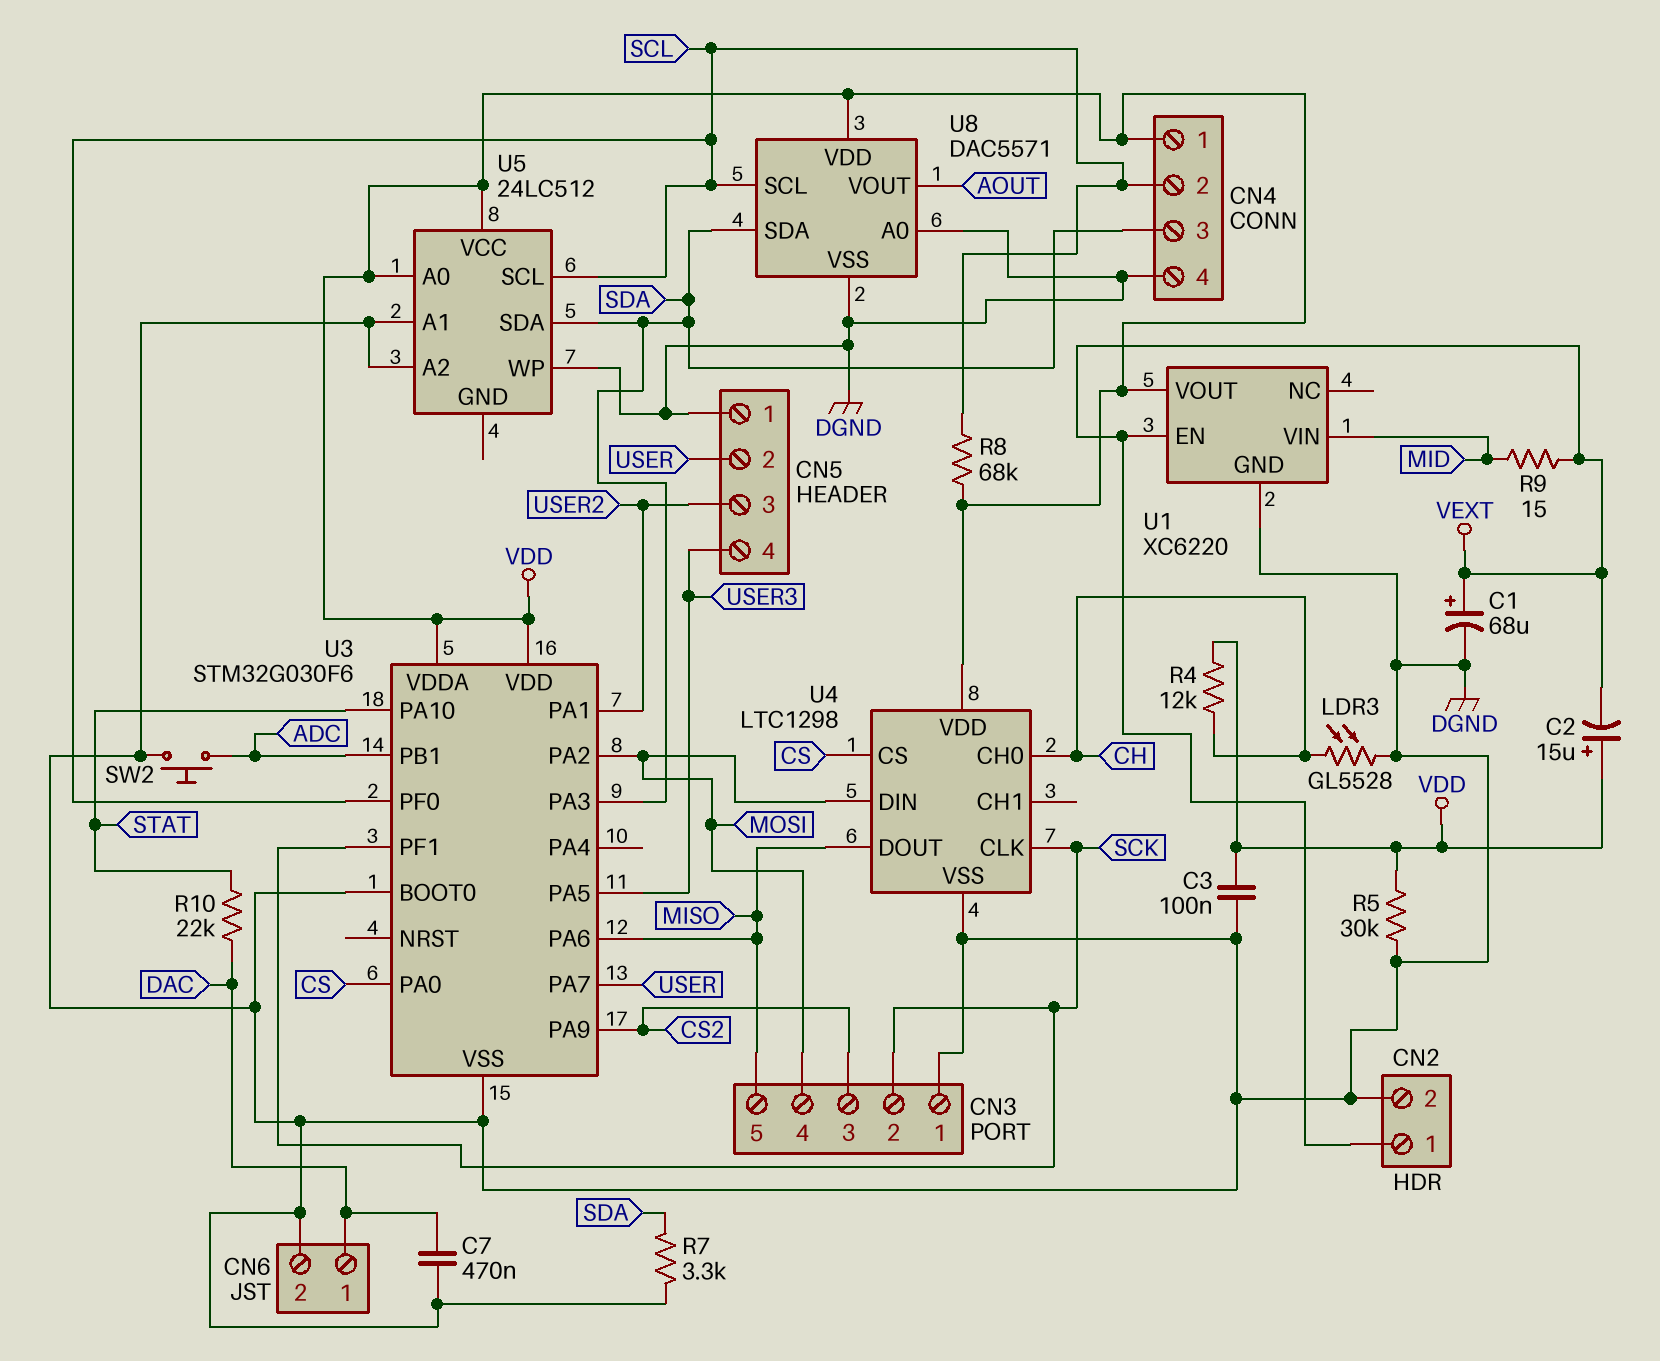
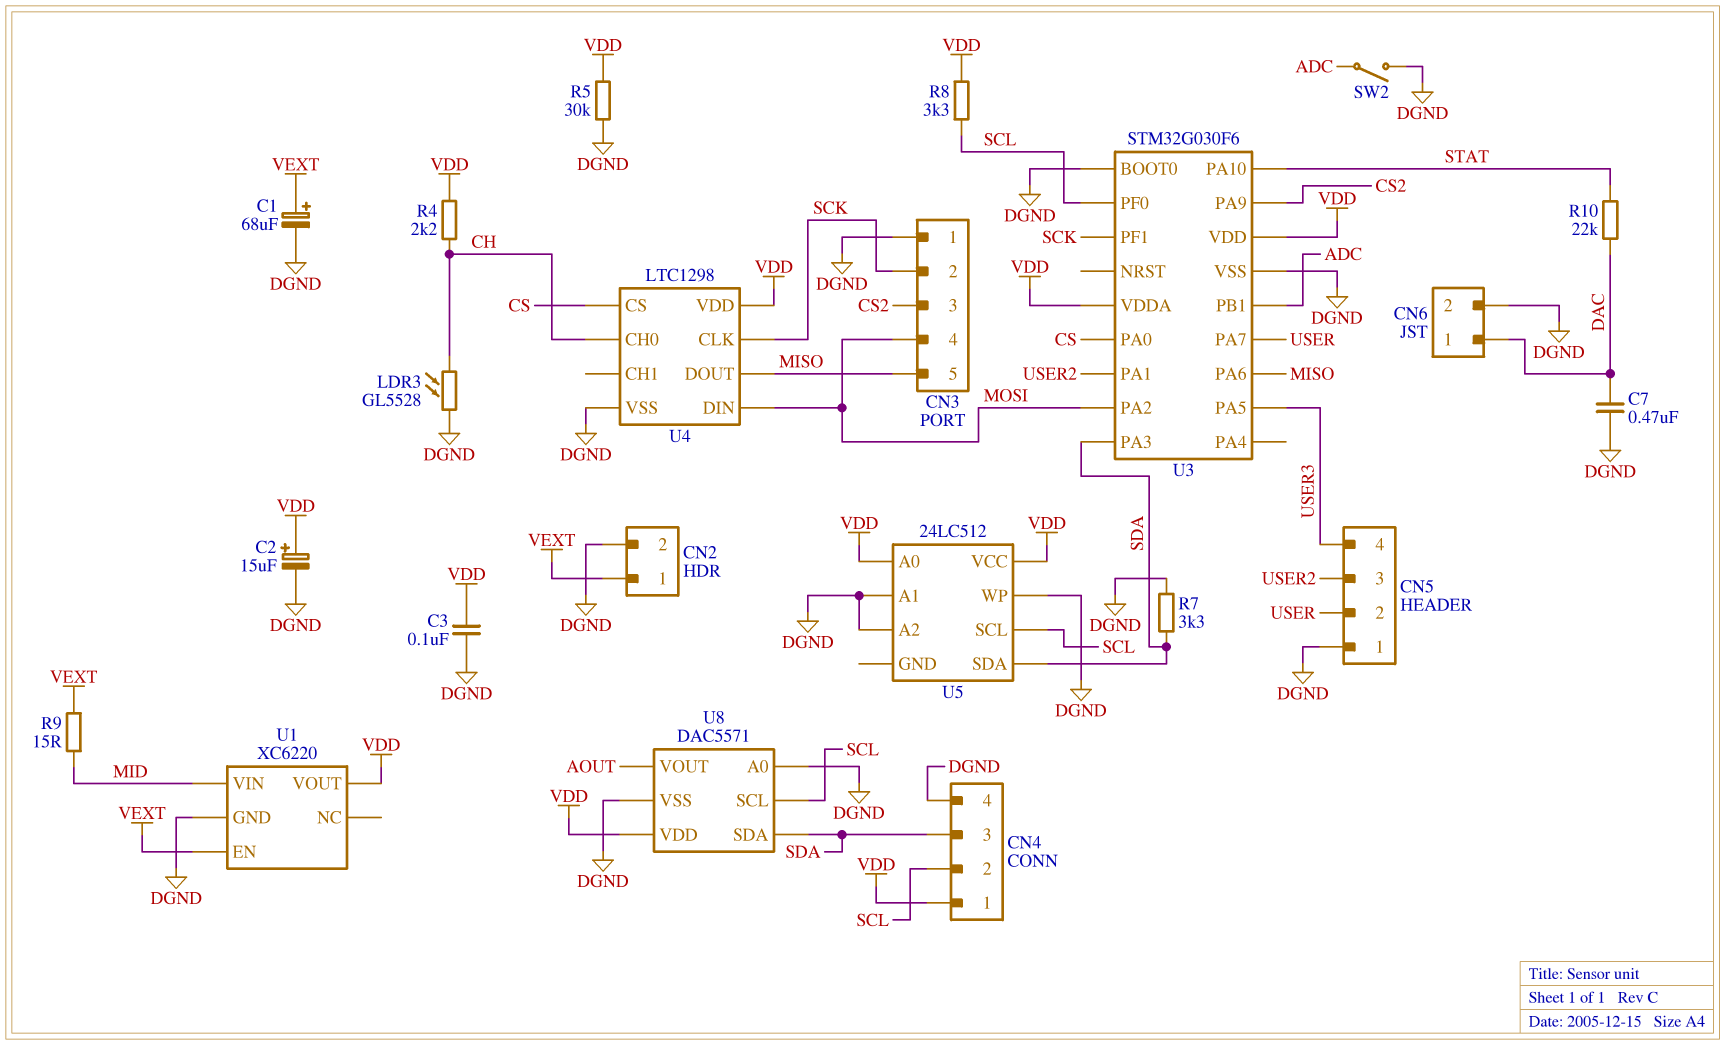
C2: 15uF (plus VDD, minus VEXT) -> 15uF (plus VDD, minus DGND)
R4: 12k (CH, VDD) -> 2.2k (CH, VDD)
R8: 68k (SCL, VDD) -> 3.3k (SCL, VDD)
SW2: button (ADC, DGND) -> switch (ADC, DGND)

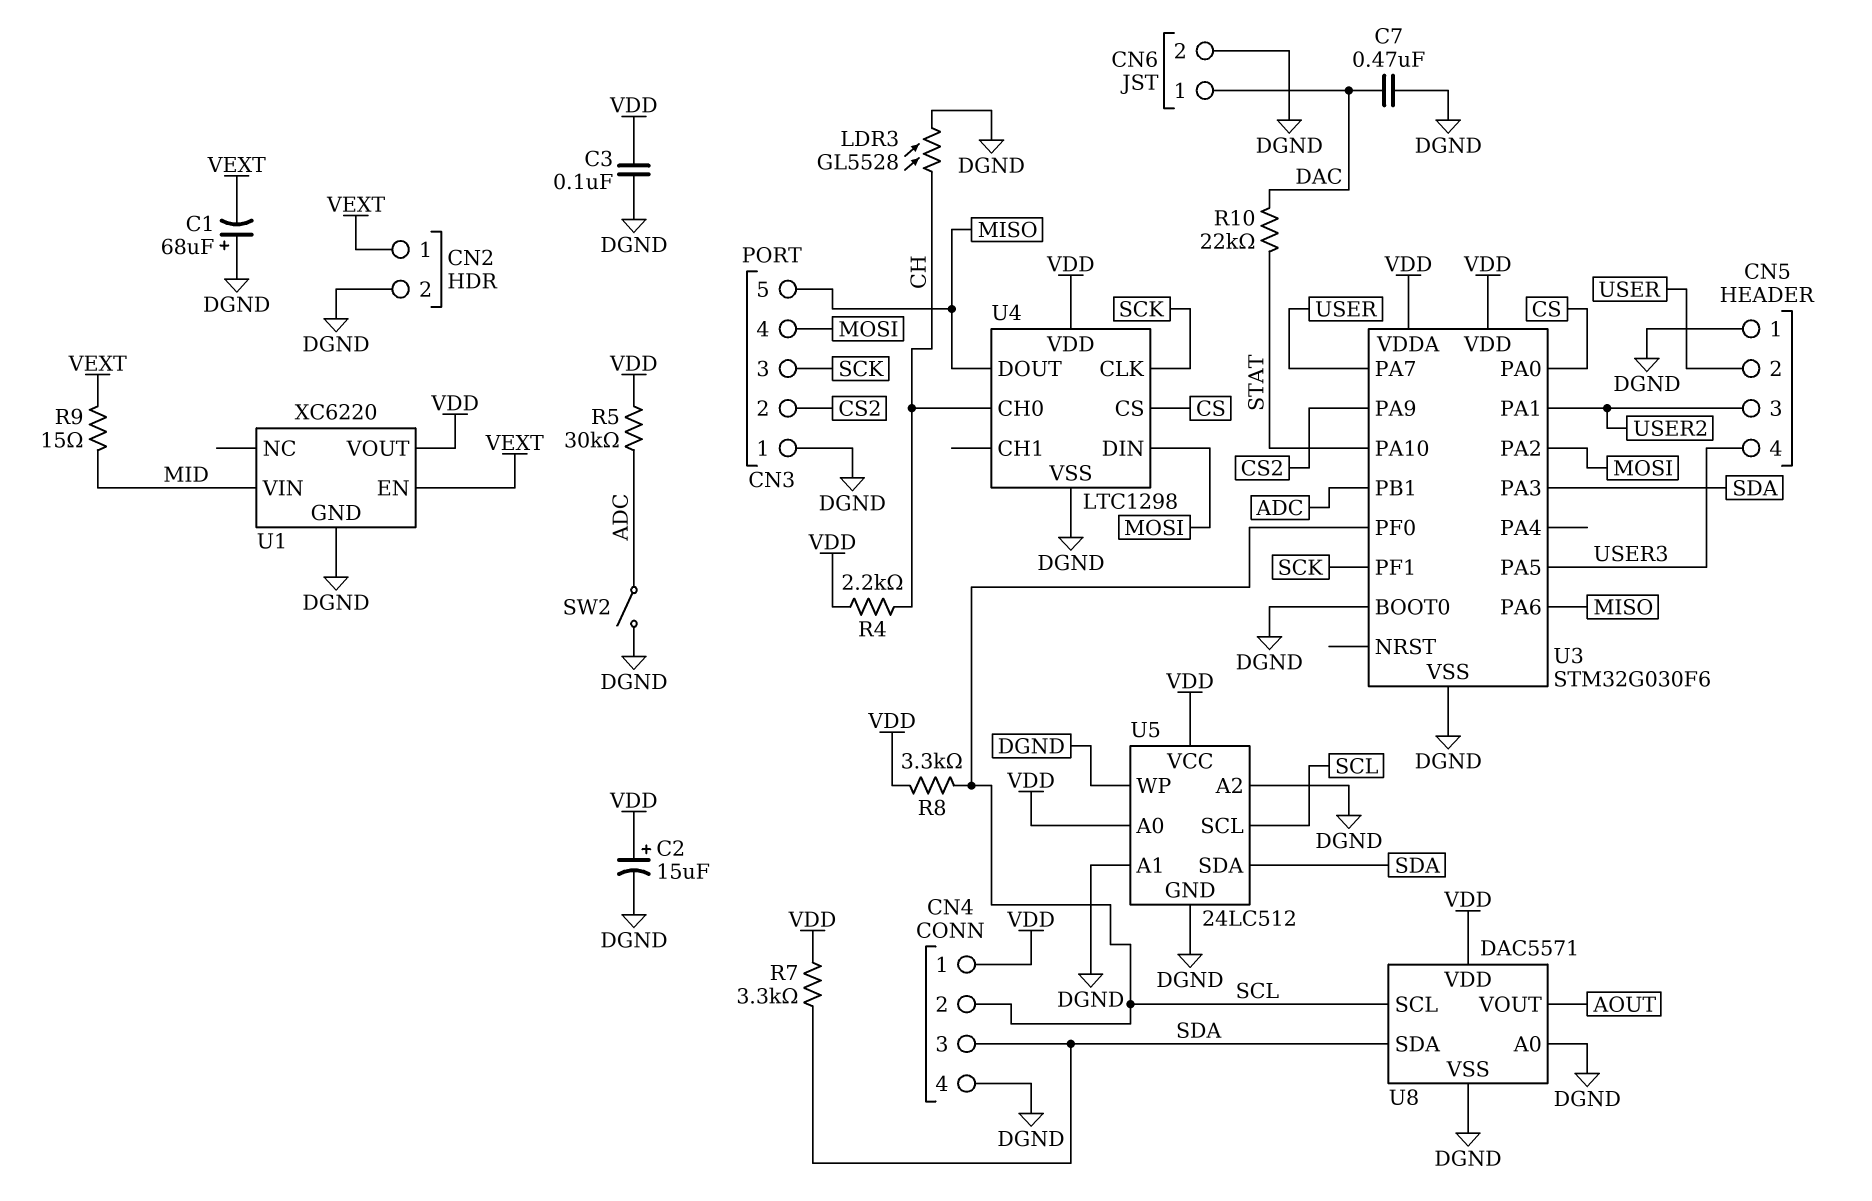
C1: 68uF (plus VEXT, minus DGND) -> 68uF (plus DGND, minus VEXT)
CN3 pin 2: SCK -> CS2
CN3 pin 3: CS2 -> SCK
R5: 30k (DGND, VDD) -> 30k (ADC, VDD)
R7: 3.3k (DGND, SDA) -> 3.3k (SDA, VDD)
U5 pin GND: none -> DGND

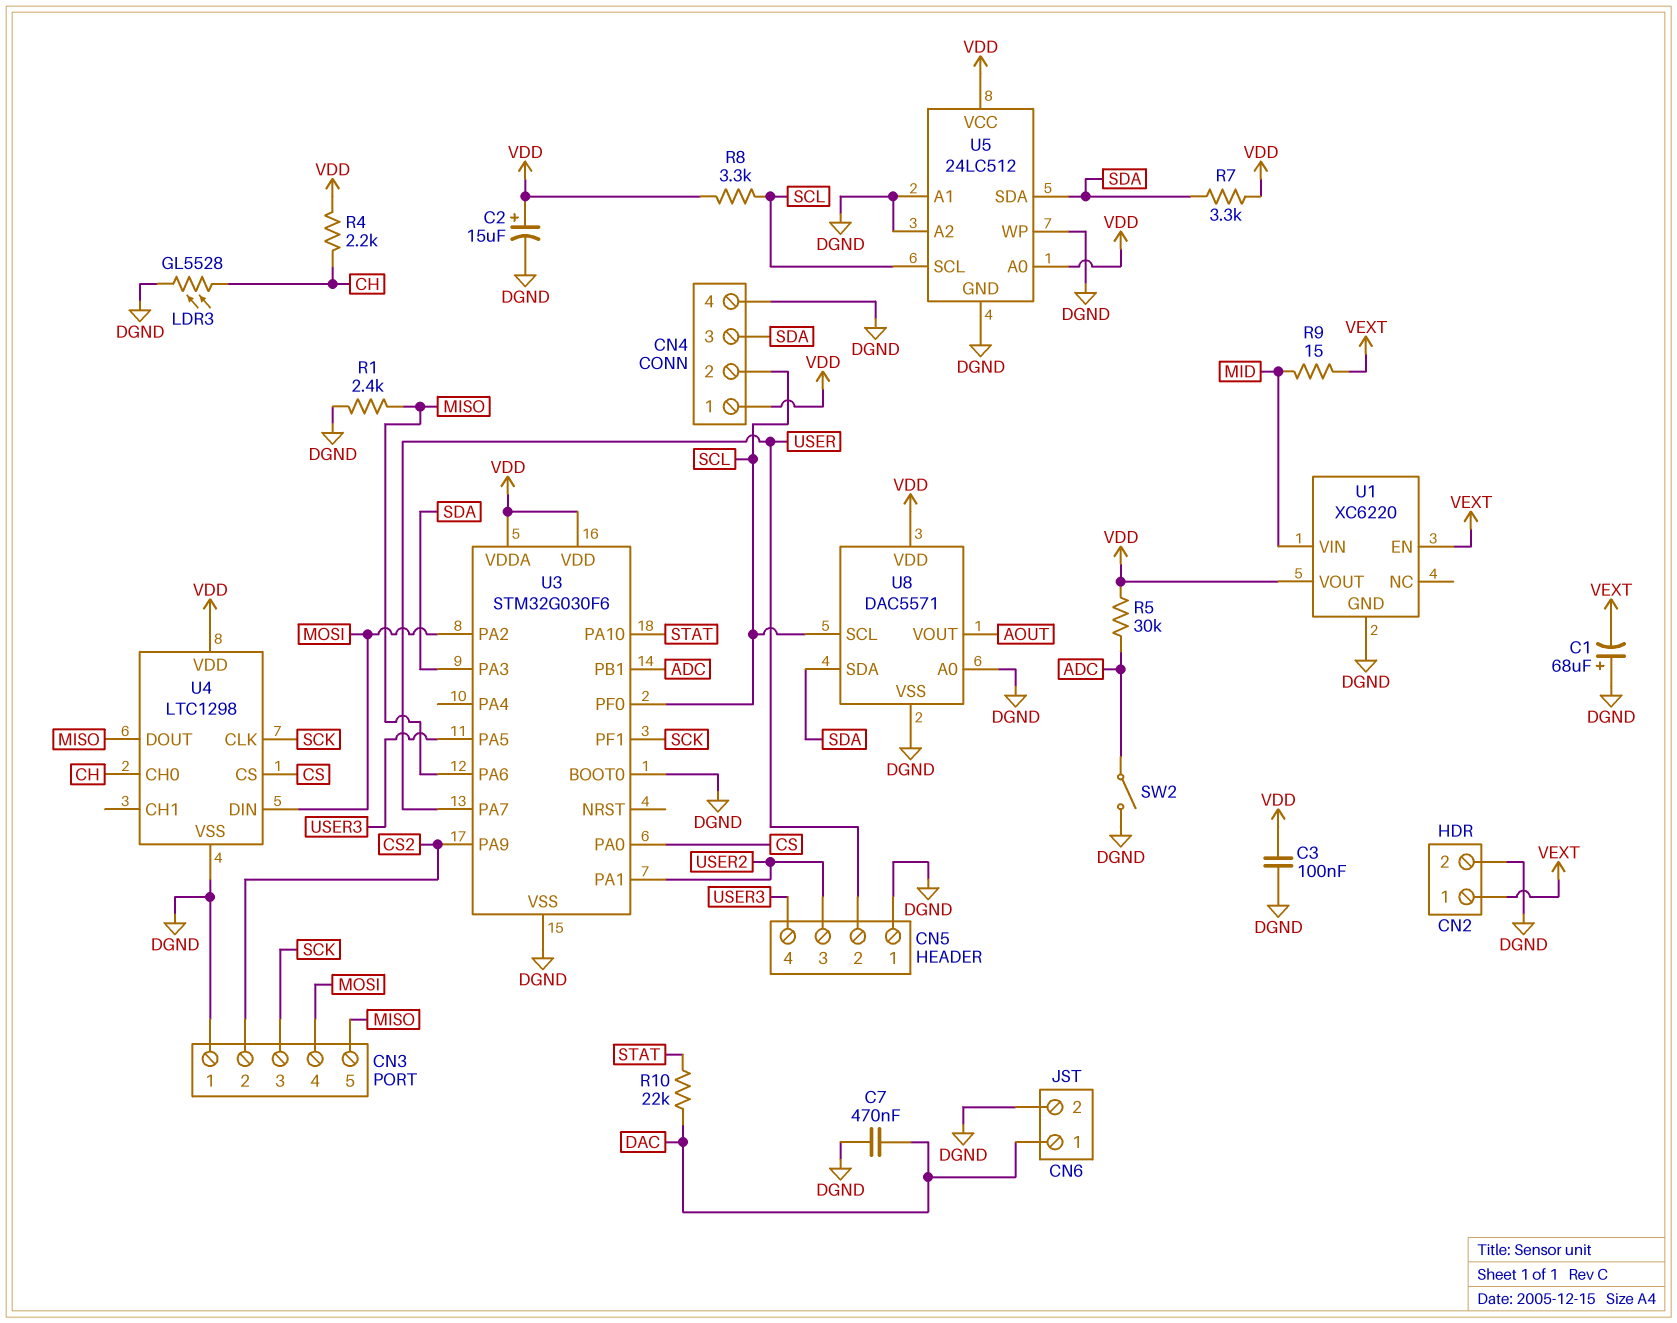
R1: none -> 2.4k (DGND, MISO)

